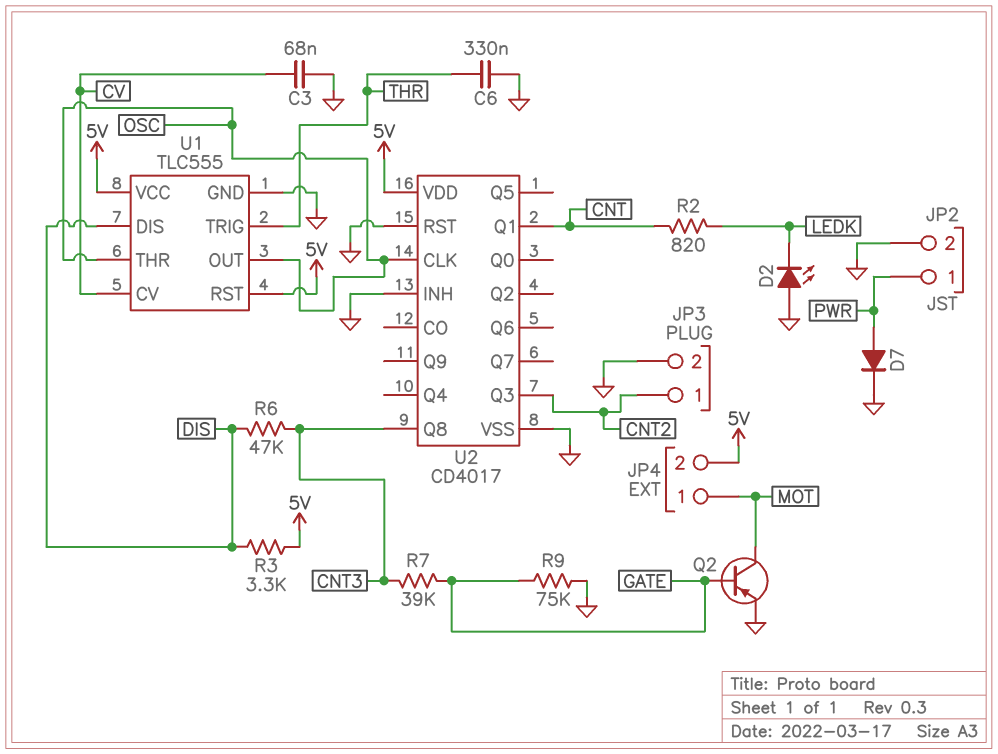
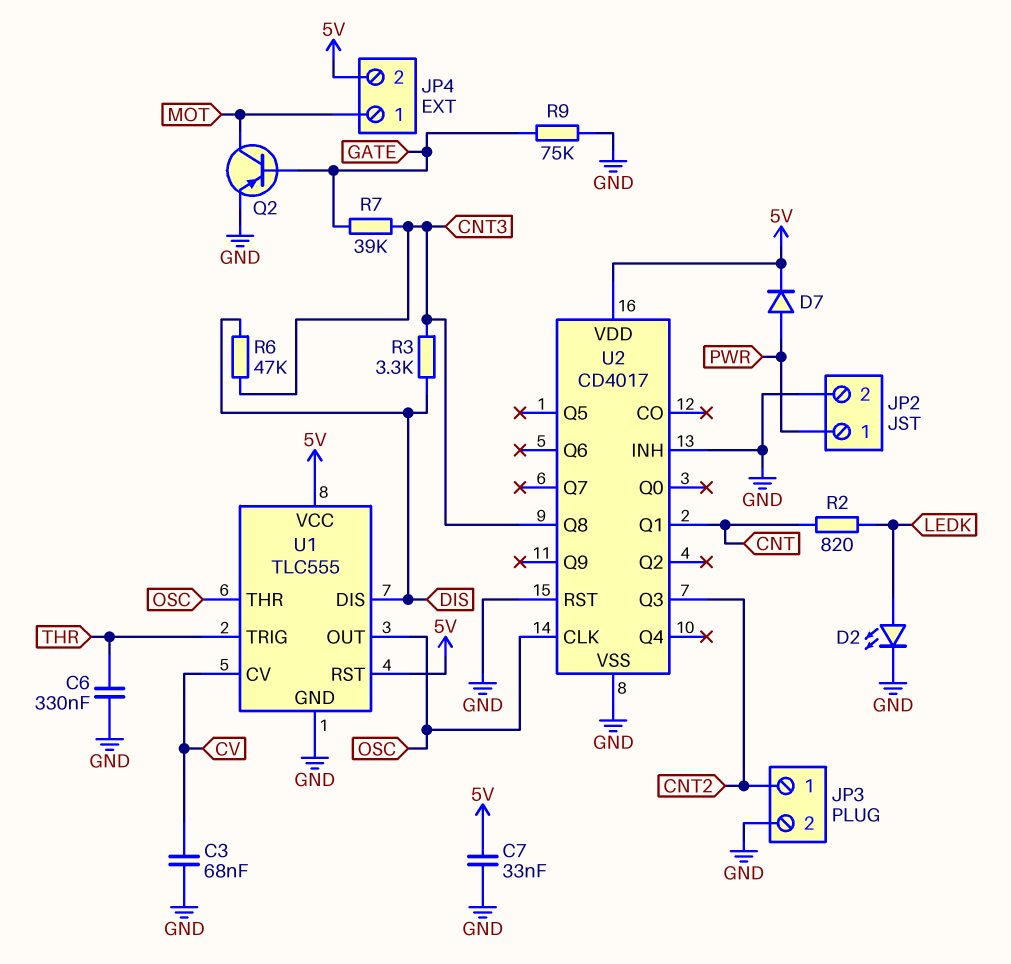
C7: none -> 33nF (5V, GND)
D2: LED (A GND, K LEDK) -> LED (A LEDK, K GND)
D7: diode (A PWR, K GND) -> diode (A PWR, K 5V)
R3: 3.3k (5V, DIS) -> 3.3k (CNT3, DIS)

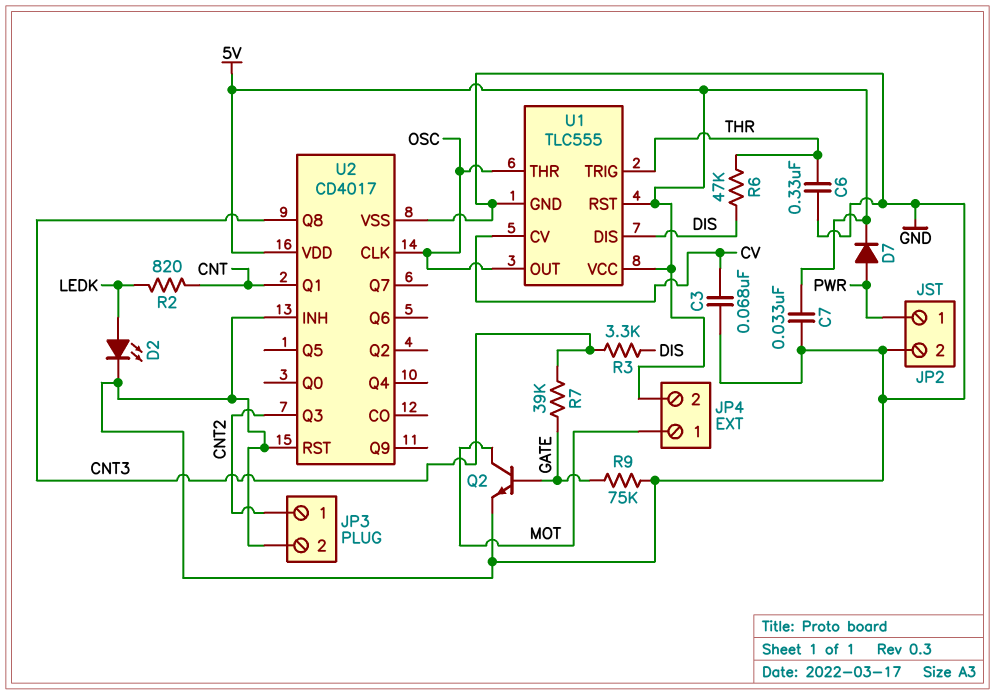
Q2: PNP (B GATE, C MOT, E GND) -> NPN (B GATE, C MOT, E GND)
R6: 47k (CNT3, DIS) -> 47k (DIS, THR)

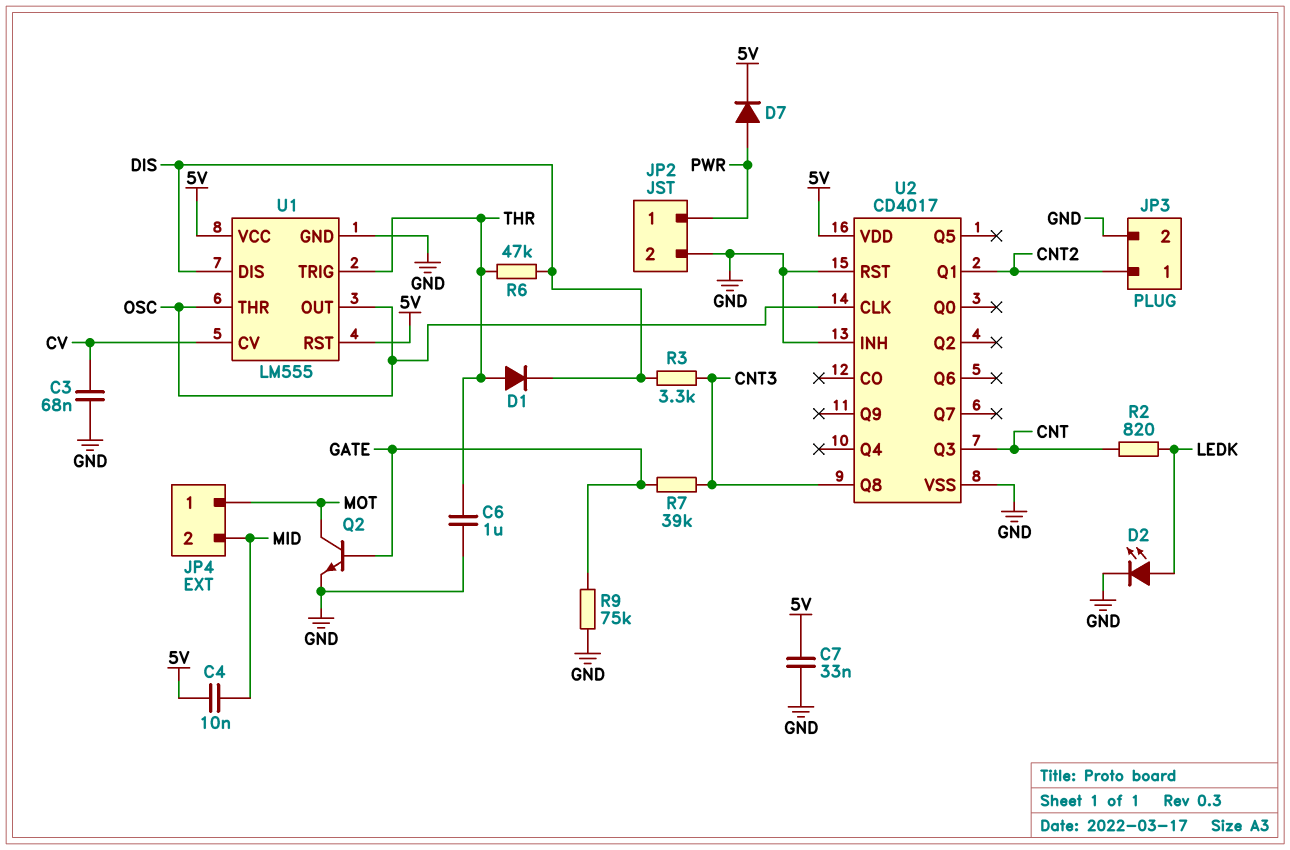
C4: none -> 10nF (5V, MID)
C6: 330nF (GND, THR) -> 1uF (GND, THR)
D1: none -> diode (A THR, K DIS)
JP4 pin 2: 5V -> MID
U1: TLC555 -> LM555
U2 pin Q1: CNT -> CNT2
U2 pin Q3: CNT2 -> CNT

